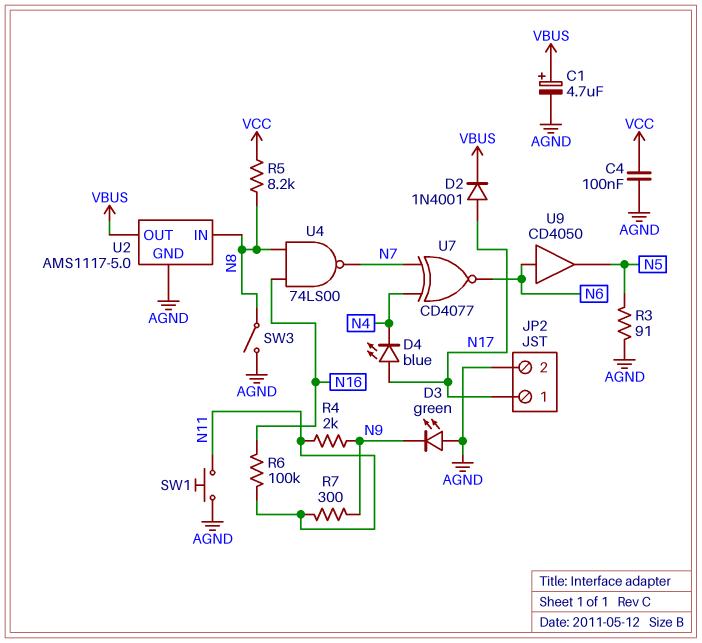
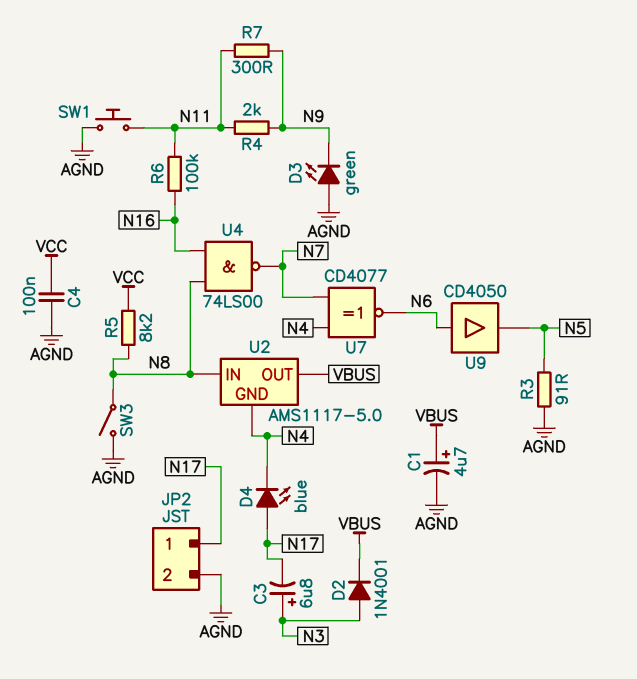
C3: none -> 6.8uF (plus N3, minus N17)
D2: diode 1N4001 (A N17, K VBUS) -> diode 1N4001 (A N3, K VBUS)
U2 pin GND: AGND -> N4

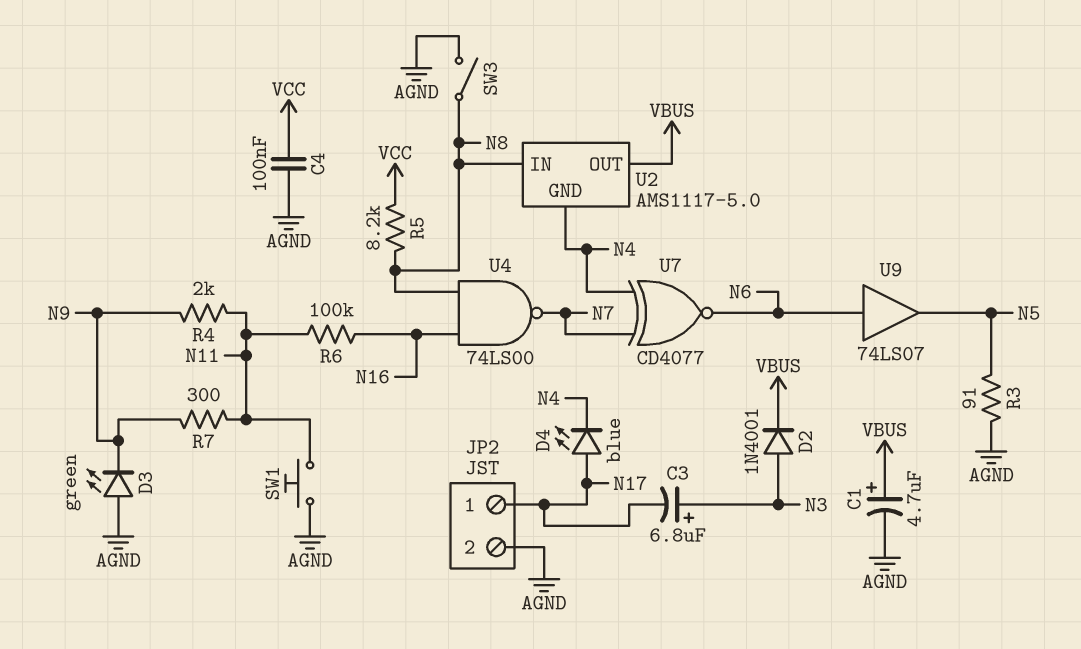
U9: buffer CD4050 (in N6, out N5) -> buffer 74LS07 (in N6, out N5)

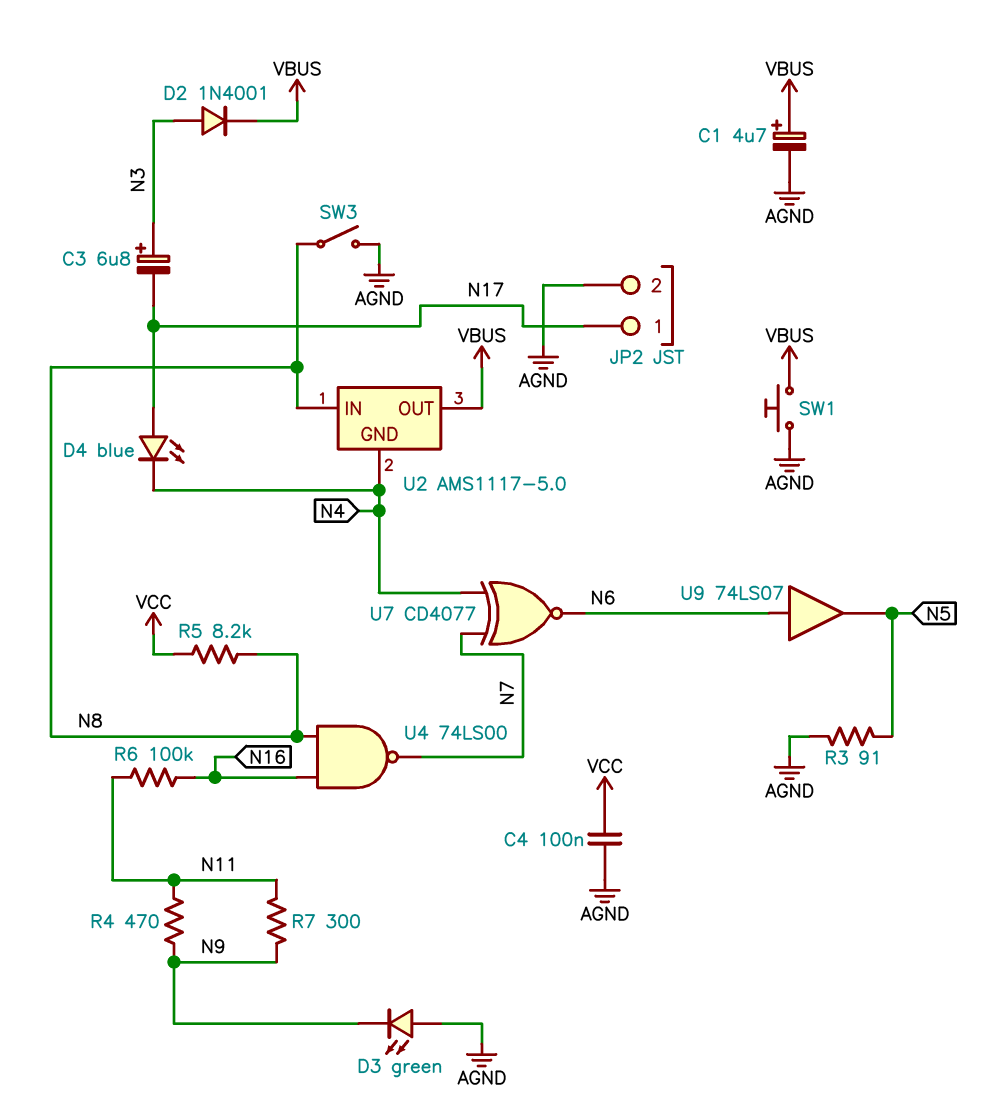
R4: 2k (N9, N11) -> 470 (N9, N11)
SW1: button (AGND, N11) -> button (AGND, VBUS)

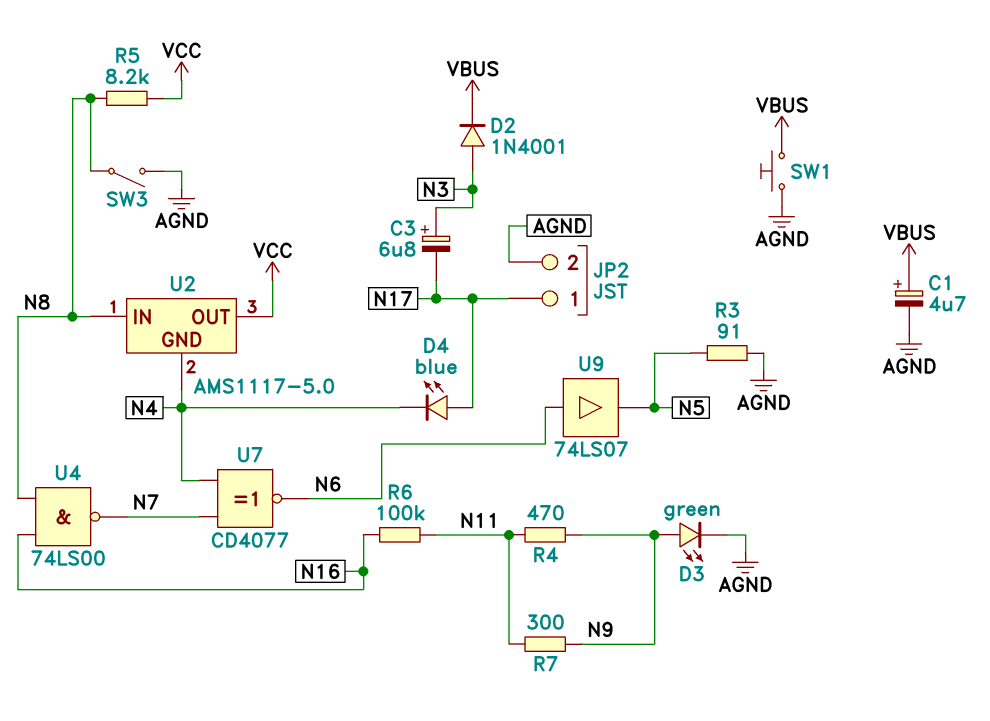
C4: 100nF (AGND, VCC) -> none
D3: LED green (A AGND, K N9) -> LED green (A N9, K AGND)
U2 pin OUT: VBUS -> VCC

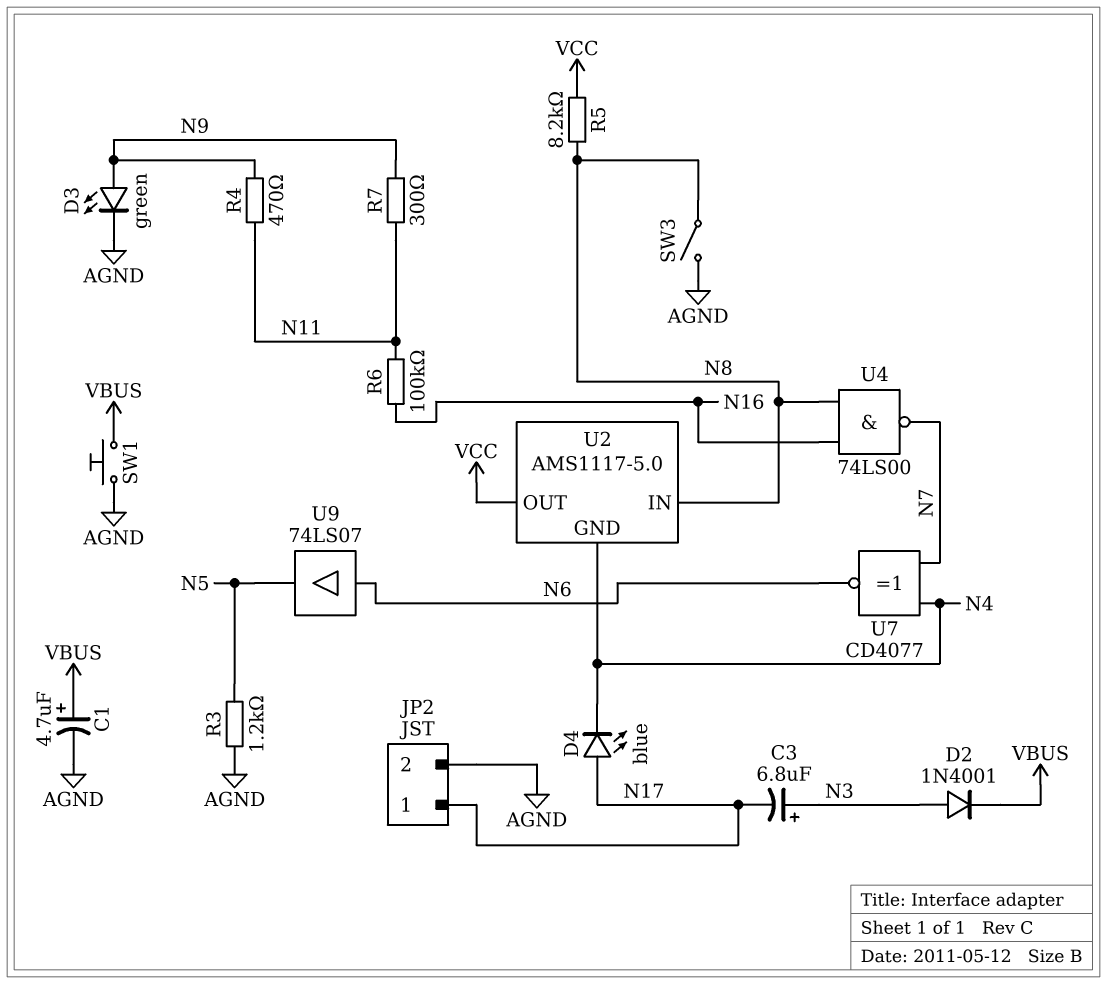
R3: 91 (AGND, N5) -> 1.2k (AGND, N5)

